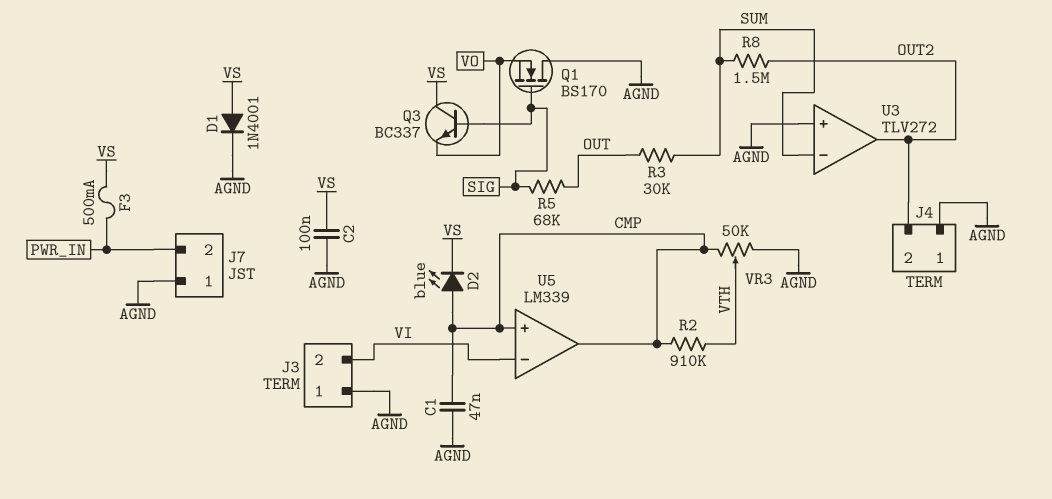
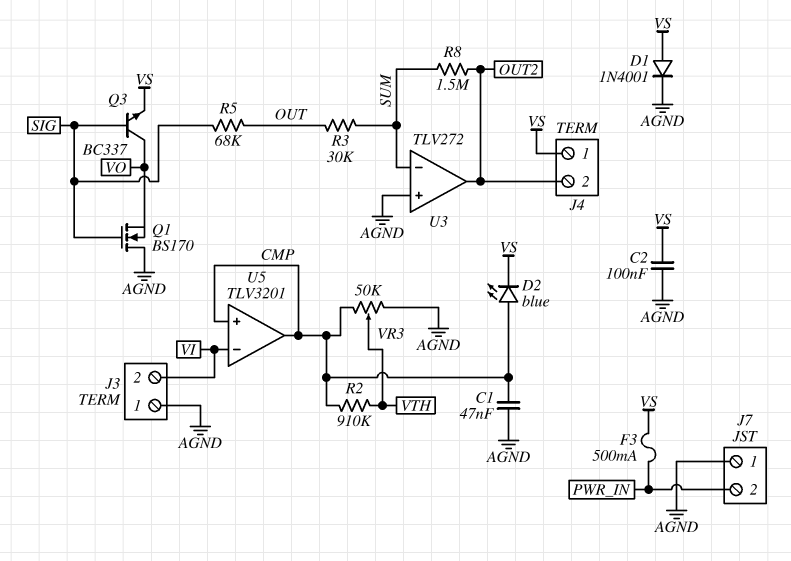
J4 pin 1: AGND -> VS
Q3: NPN BC337 (B SIG, C VS, E VO) -> NPN BC337 (B SIG, C VO, E VS)
U5: LM339 -> TLV3201

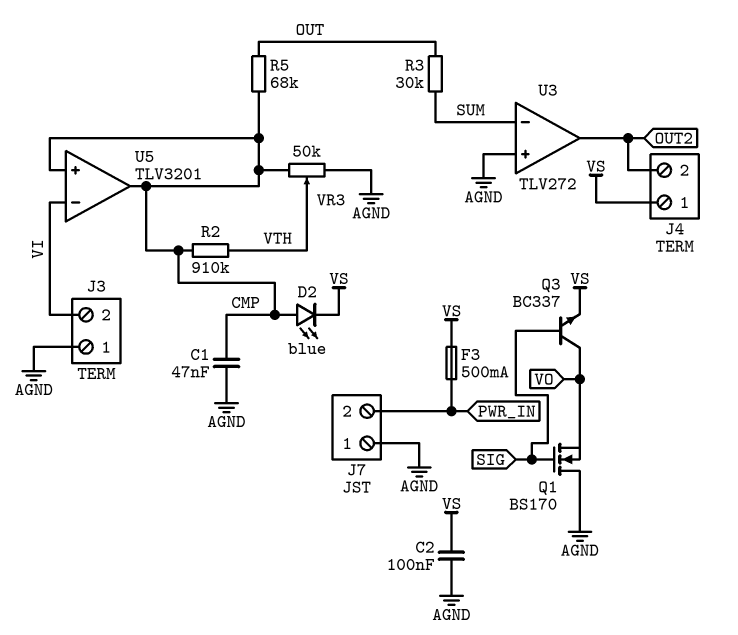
D1: diode 1N4001 (A VS, K AGND) -> none
R5: 68k (OUT, SIG) -> 68k (CMP, OUT)
R8: 1.5M (OUT2, SUM) -> none

